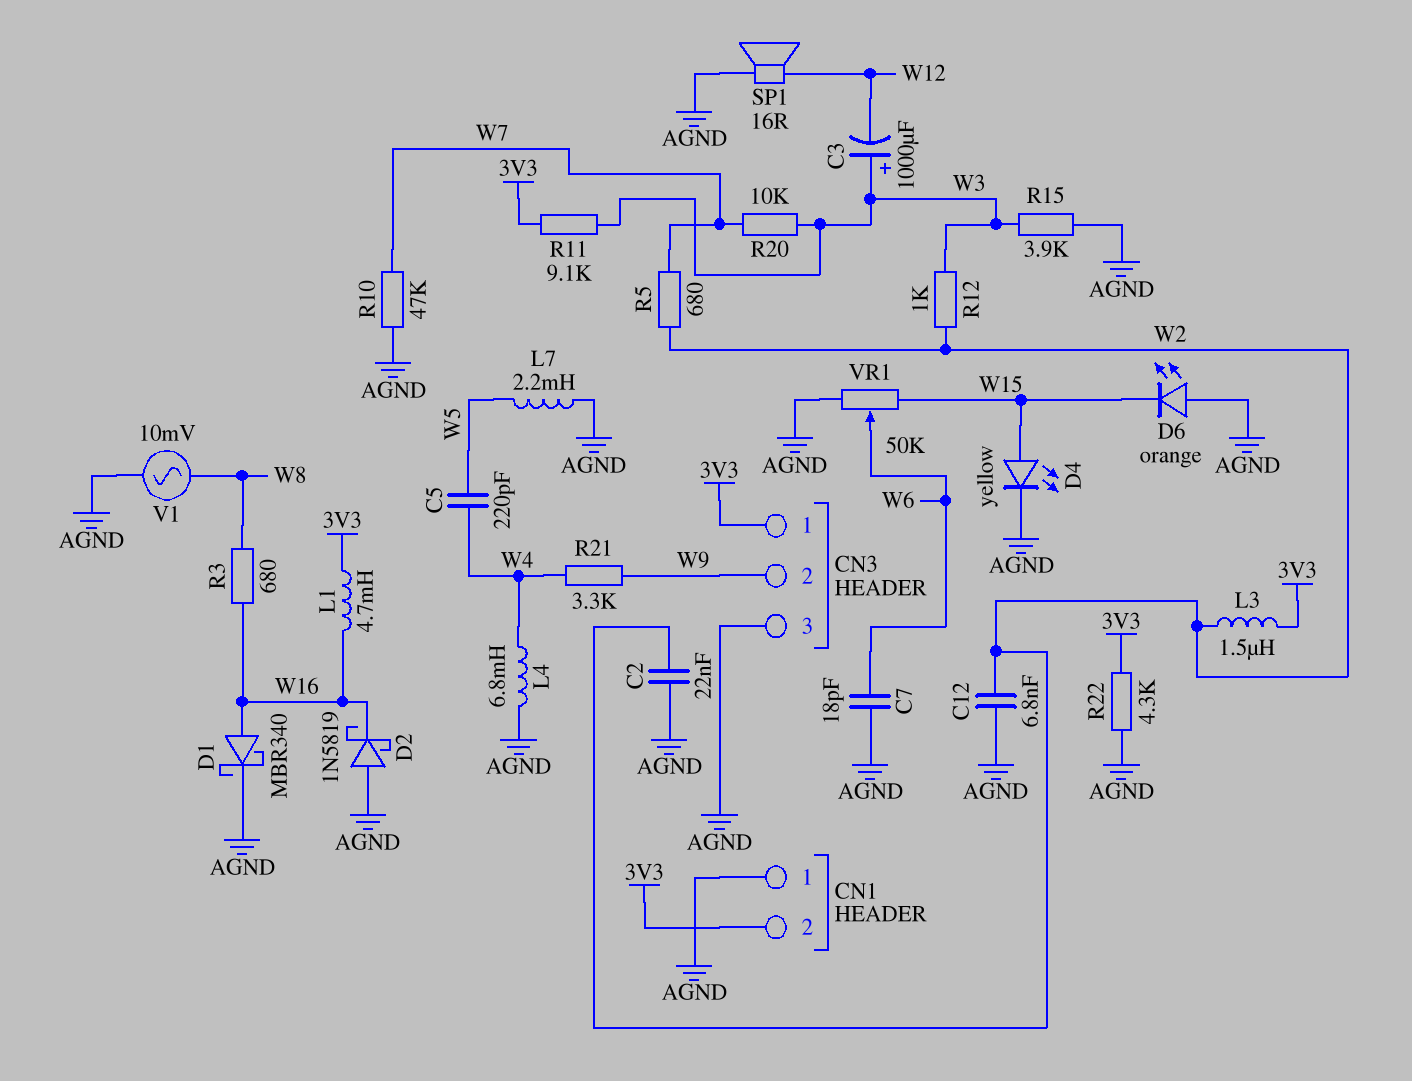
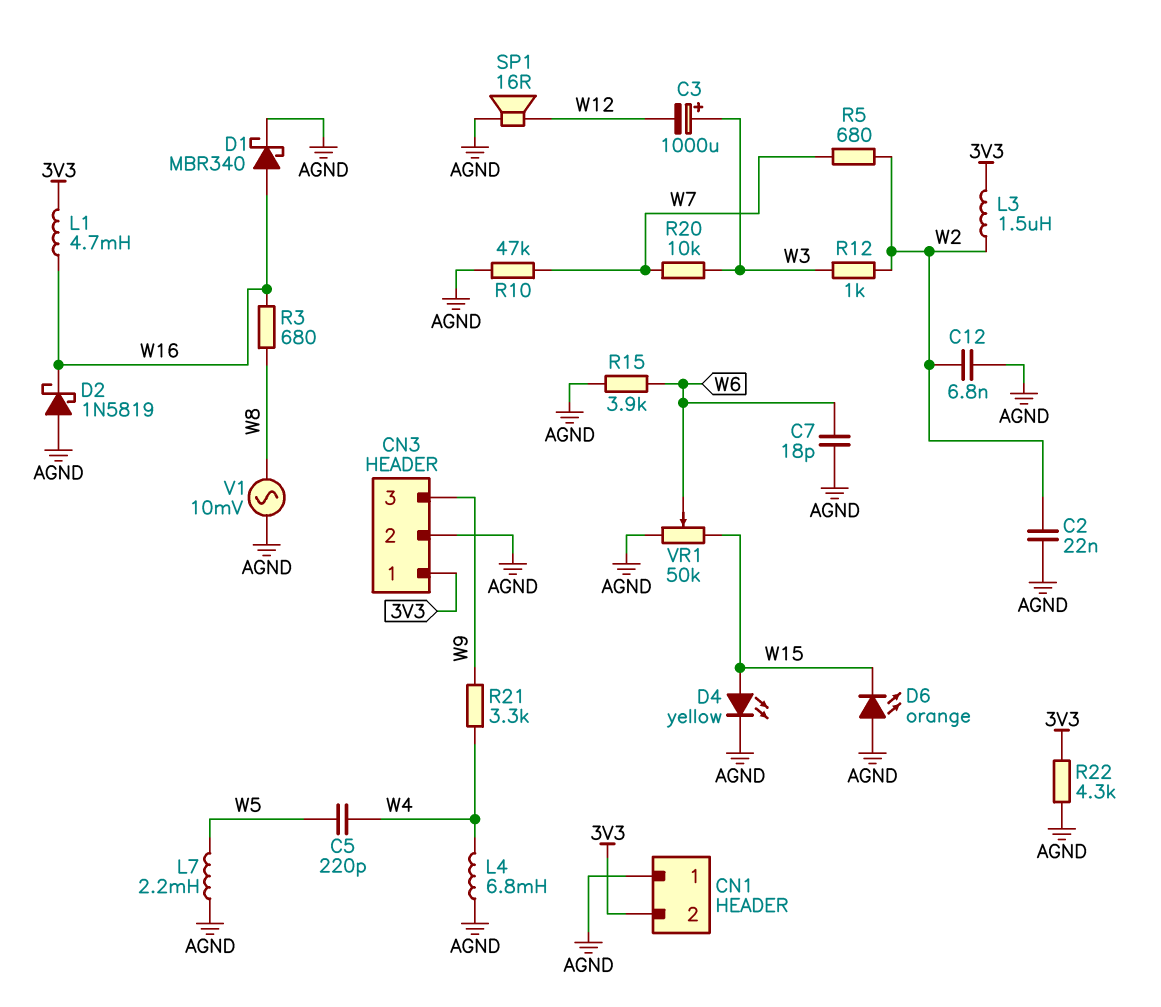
CN3 pin 2: W9 -> AGND
CN3 pin 3: AGND -> W9
R11: 9.1k (3V3, W3) -> none
R15: 3.9k (AGND, W3) -> 3.9k (AGND, W6)

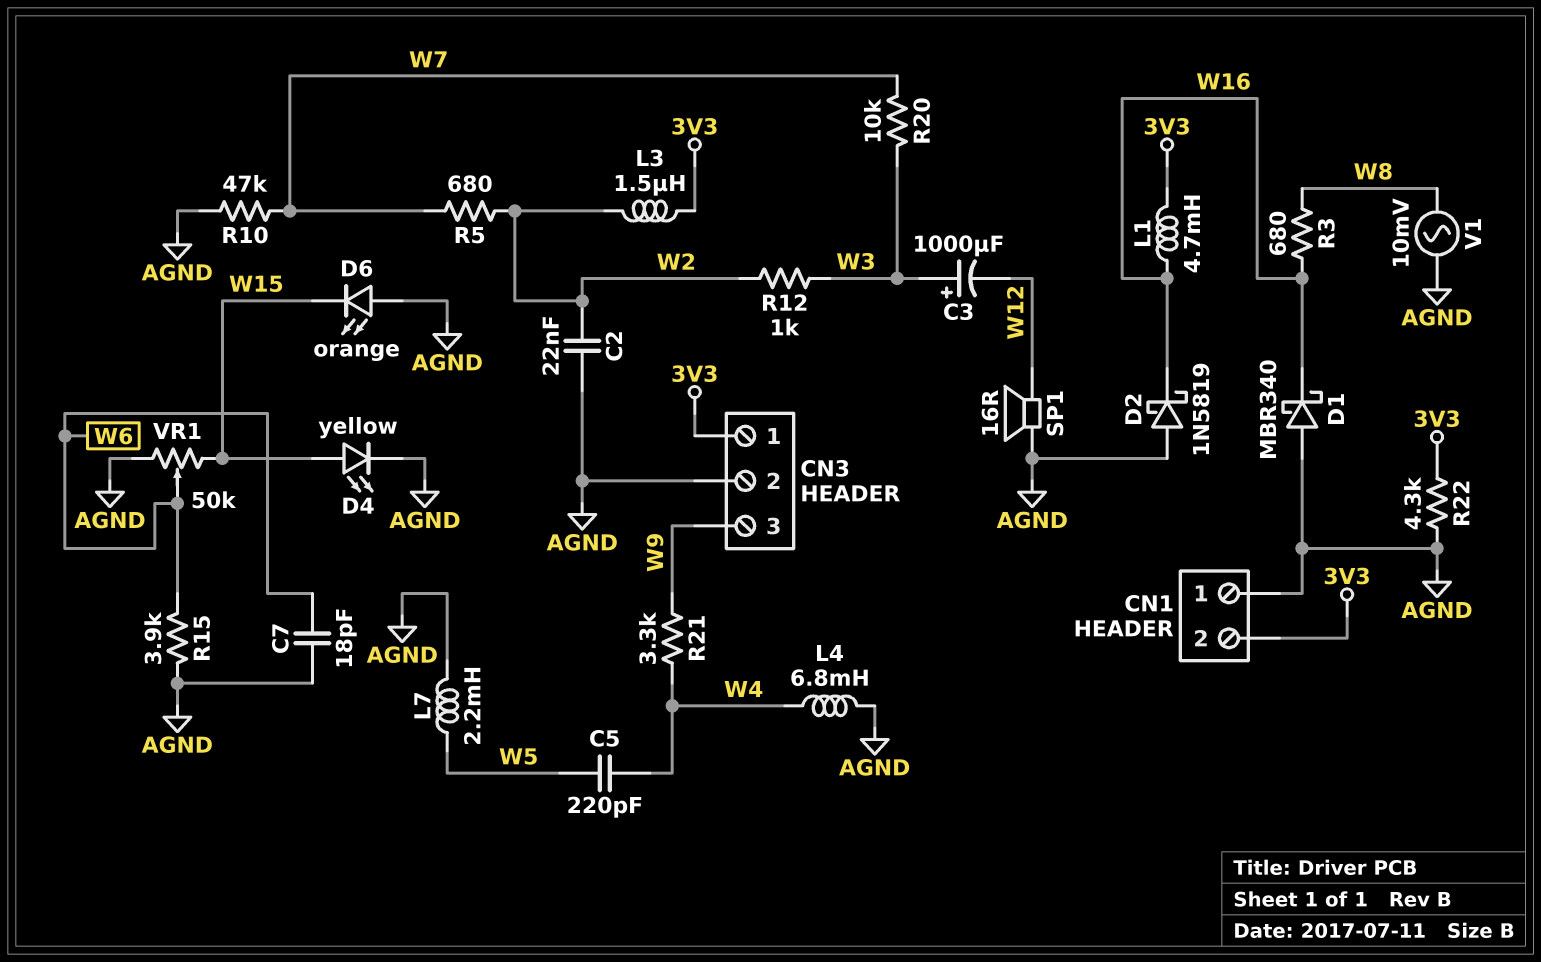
C12: 6.8nF (AGND, W2) -> none
D1: schottky MBR340 (A W16, K AGND) -> schottky MBR340 (A AGND, K W16)

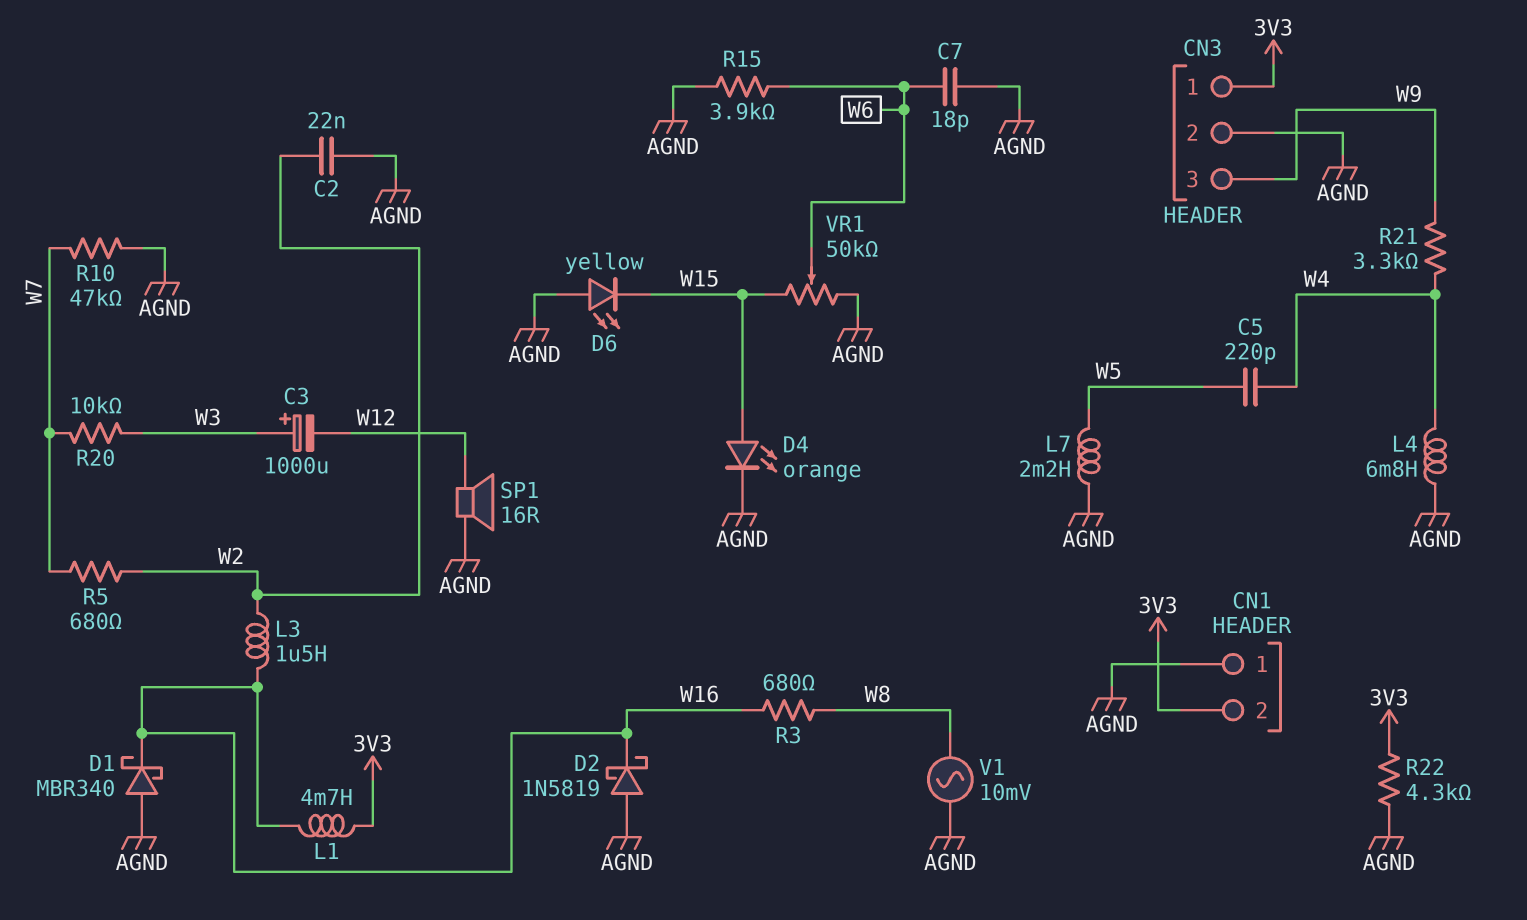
D4: LED yellow (A W15, K AGND) -> LED orange (A W15, K AGND)
D6: LED orange (A AGND, K W15) -> LED yellow (A AGND, K W15)
L3: 1.5uH (3V3, W2) -> 1.5uH (W2, W16)
R12: 1k (W2, W3) -> none

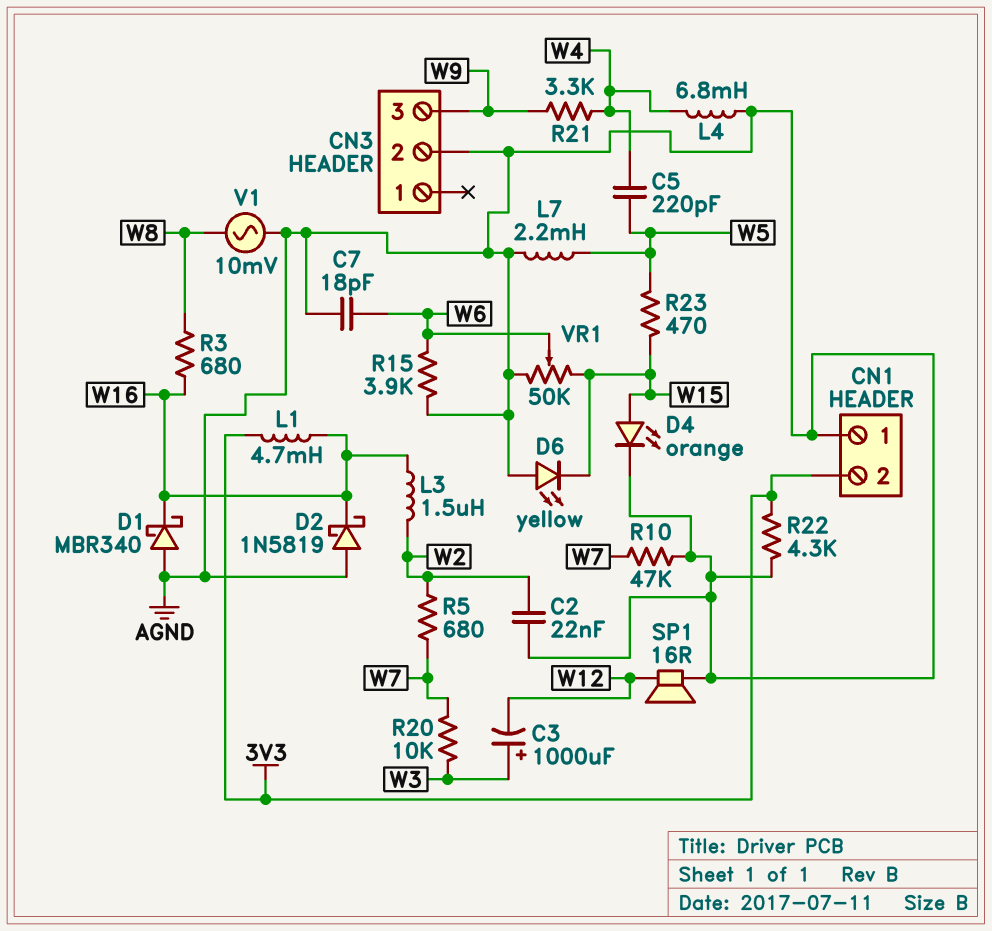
CN3 pin 1: 3V3 -> none
R23: none -> 470 (W5, W15)

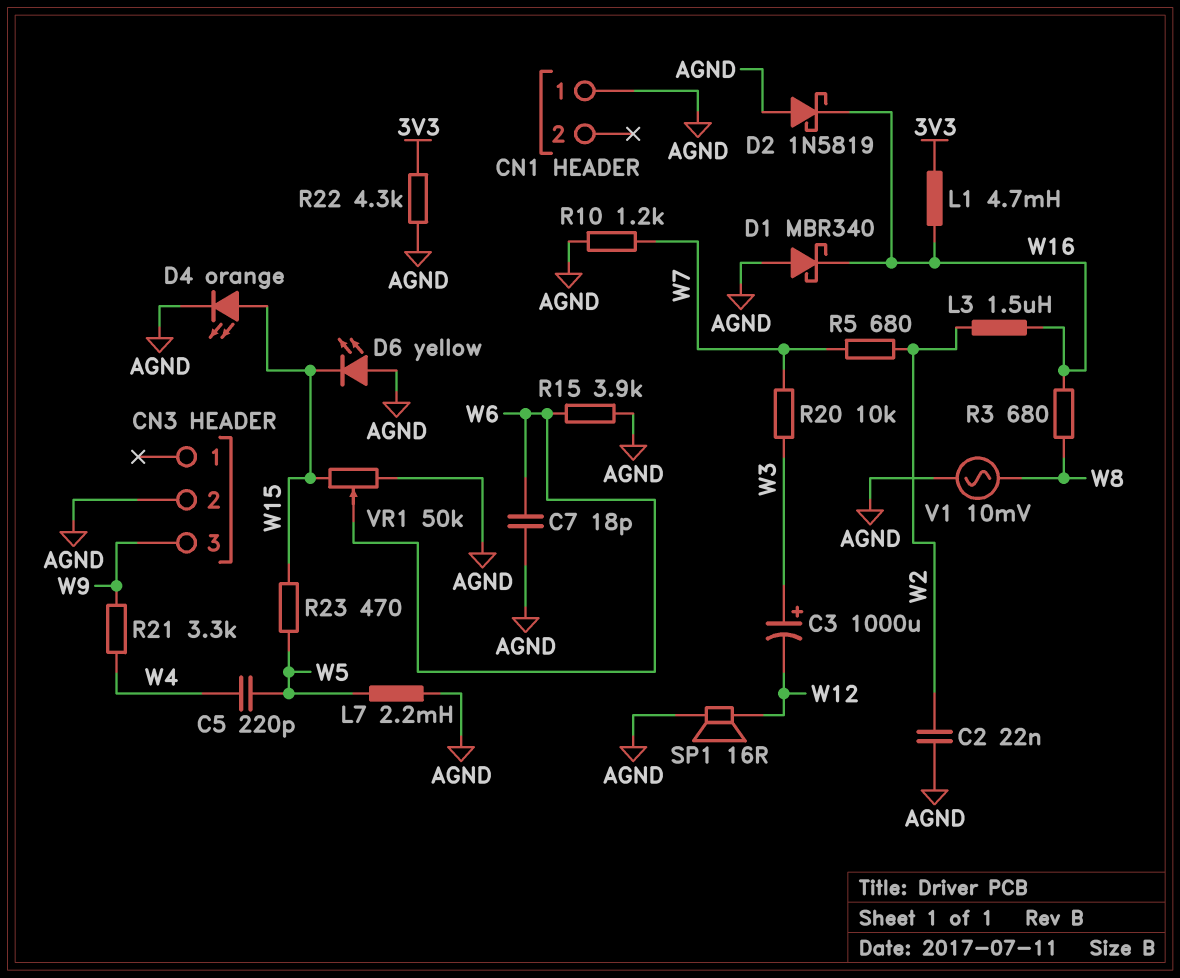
CN1 pin 2: 3V3 -> none
L4: 6.8mH (AGND, W4) -> none
R10: 47k (AGND, W7) -> 1.2k (AGND, W7)

